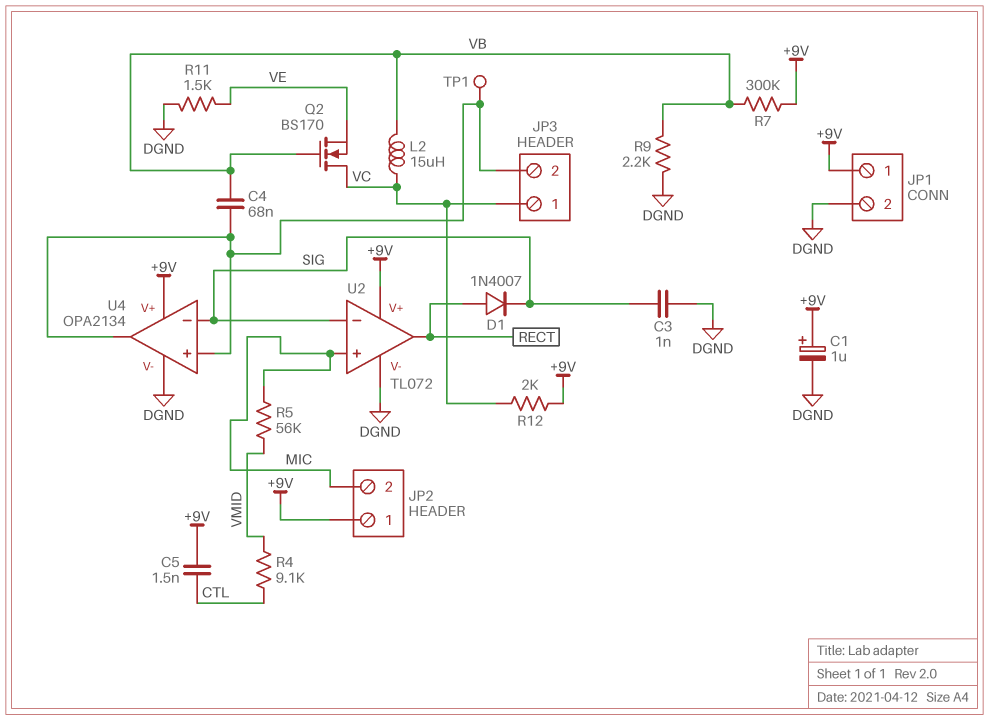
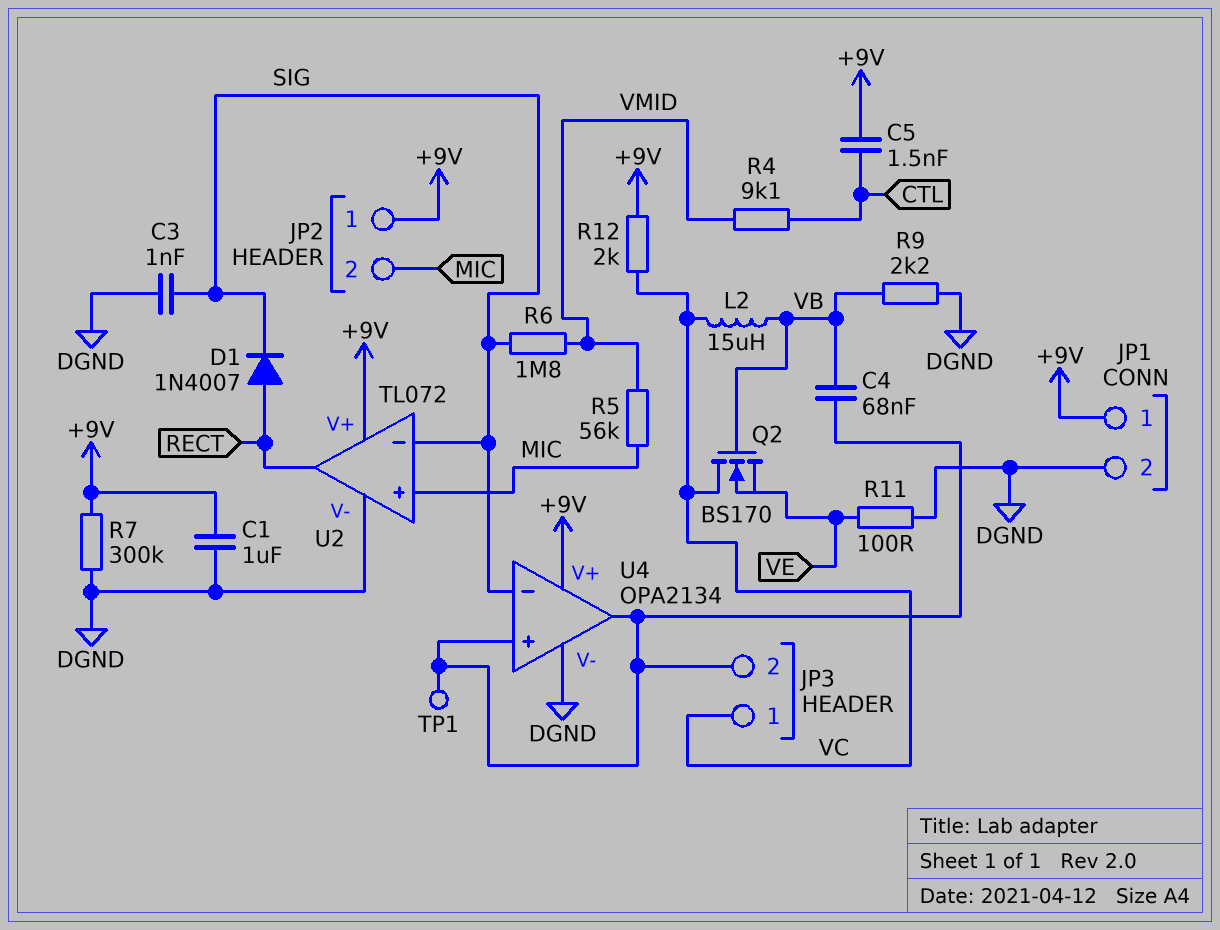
C1: 1uF (plus +9V, minus DGND) -> 1uF (+9V, DGND)
R6: none -> 1.8M (SIG, VMID)
R7: 300k (+9V, VB) -> 300k (+9V, DGND)
R11: 1.5k (DGND, VE) -> 100 (DGND, VE)

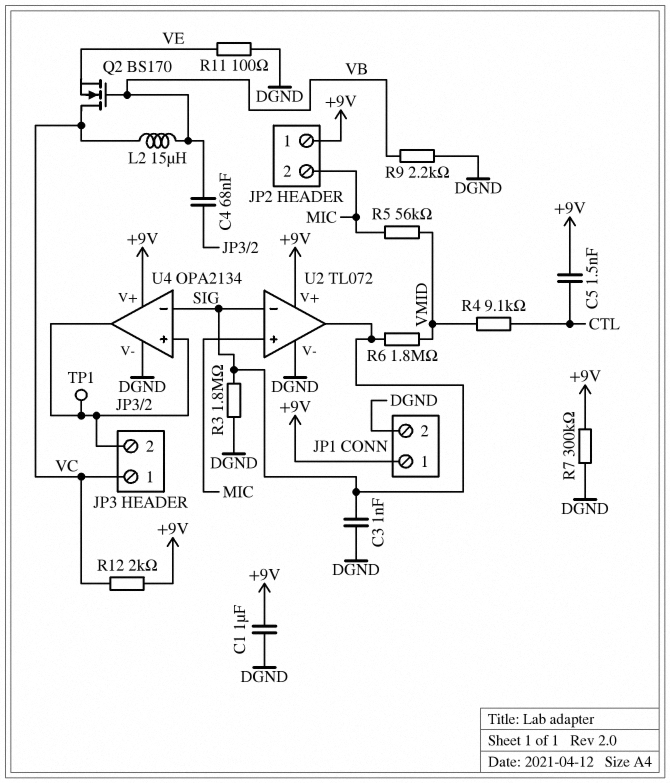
D1: diode 1N4007 (A RECT, K SIG) -> none
R3: none -> 1.8M (DGND, SIG)
U2 pin out: RECT -> SIG

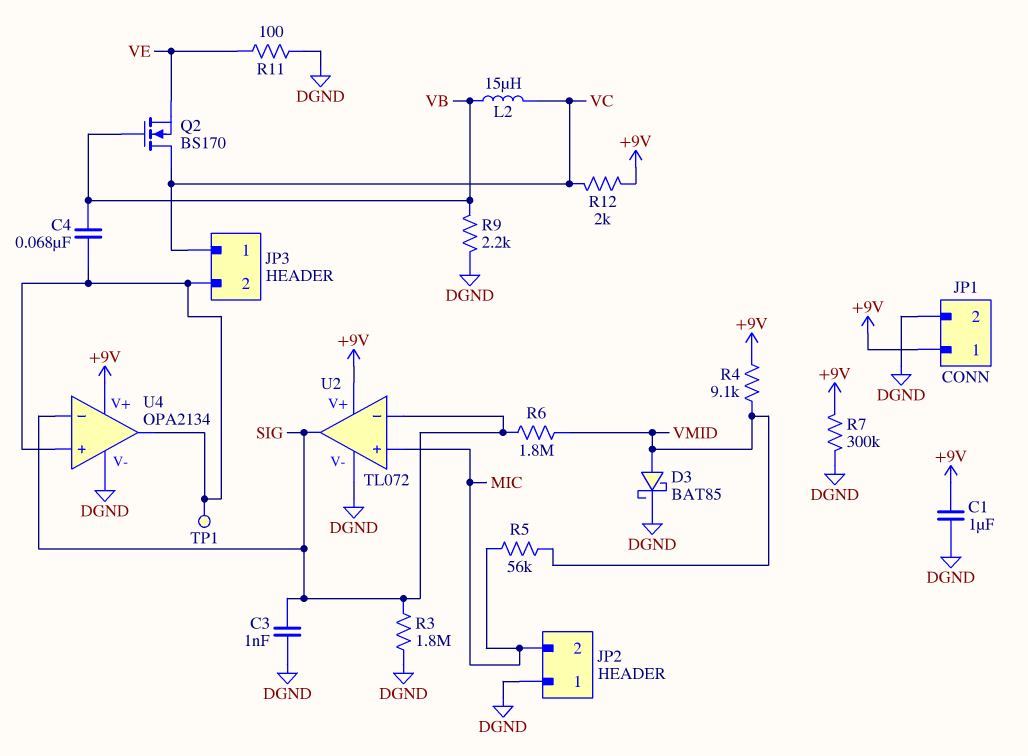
C5: 1.5nF (+9V, CTL) -> none
D3: none -> schottky BAT85 (A VMID, K DGND)
JP2 pin 1: +9V -> DGND
R4: 9.1k (CTL, VMID) -> 9.1k (+9V, VMID)

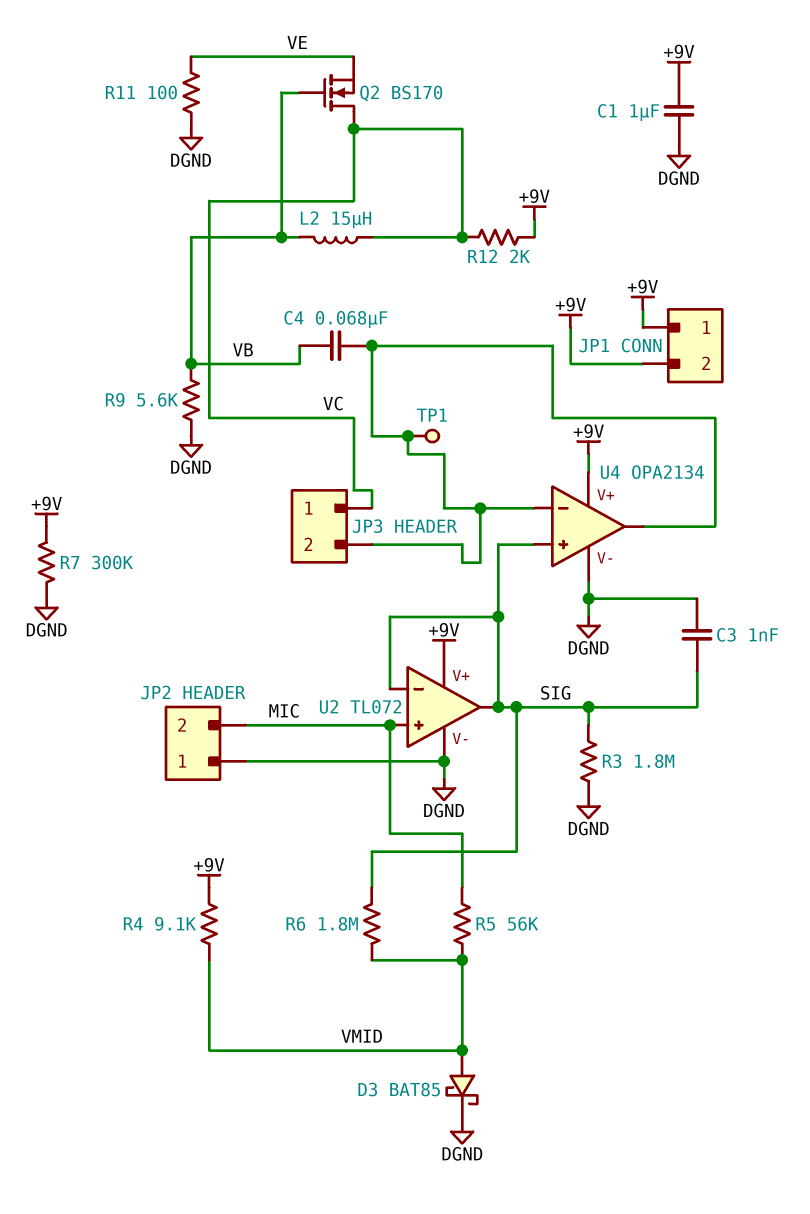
JP1 pin 2: DGND -> +9V
R9: 2.2k (DGND, VB) -> 5.6k (DGND, VB)
U4 pin in+: JP3/2 -> SIG
U4 pin in-: SIG -> JP3/2

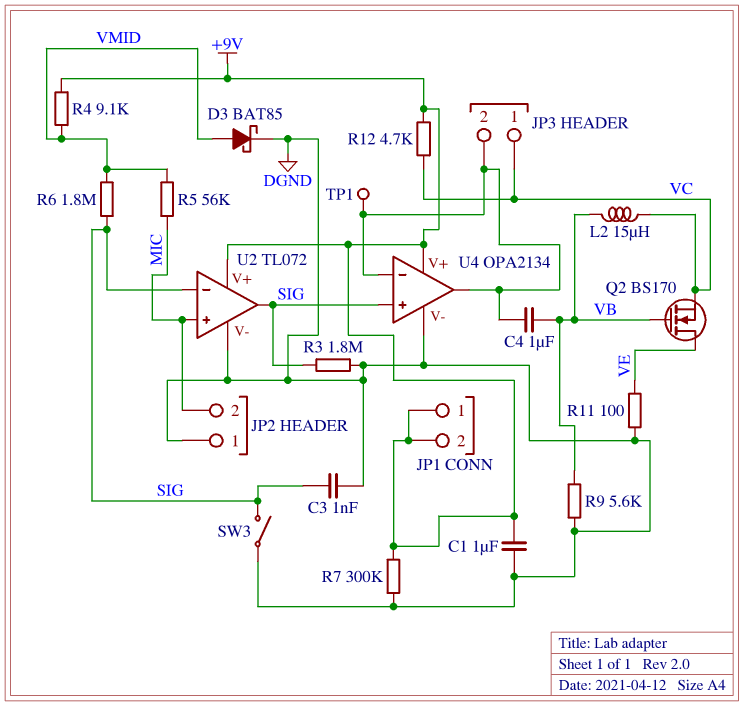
C4: 68nF (JP3/2, VB) -> 1uF (JP3/2, VB)
Q2: NMOS BS170 (G VB, D VC, S VE) -> NMOS BS170 (G VB, D VE, S VC)
R12: 2k (+9V, VC) -> 4.7k (+9V, VC)
SW3: none -> switch (DGND, SIG)

